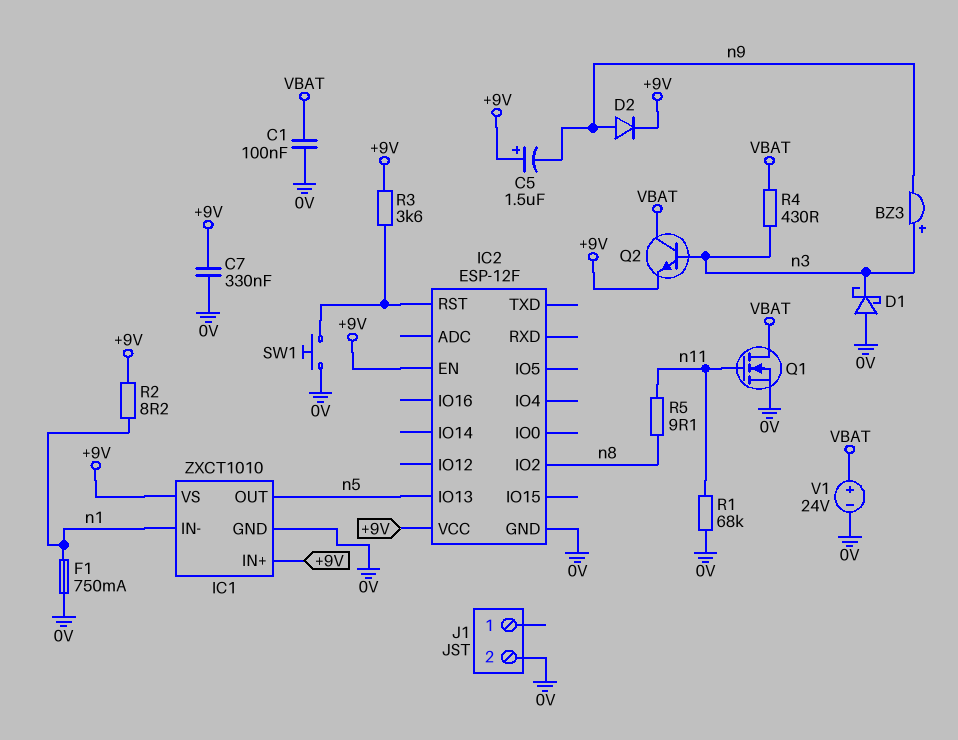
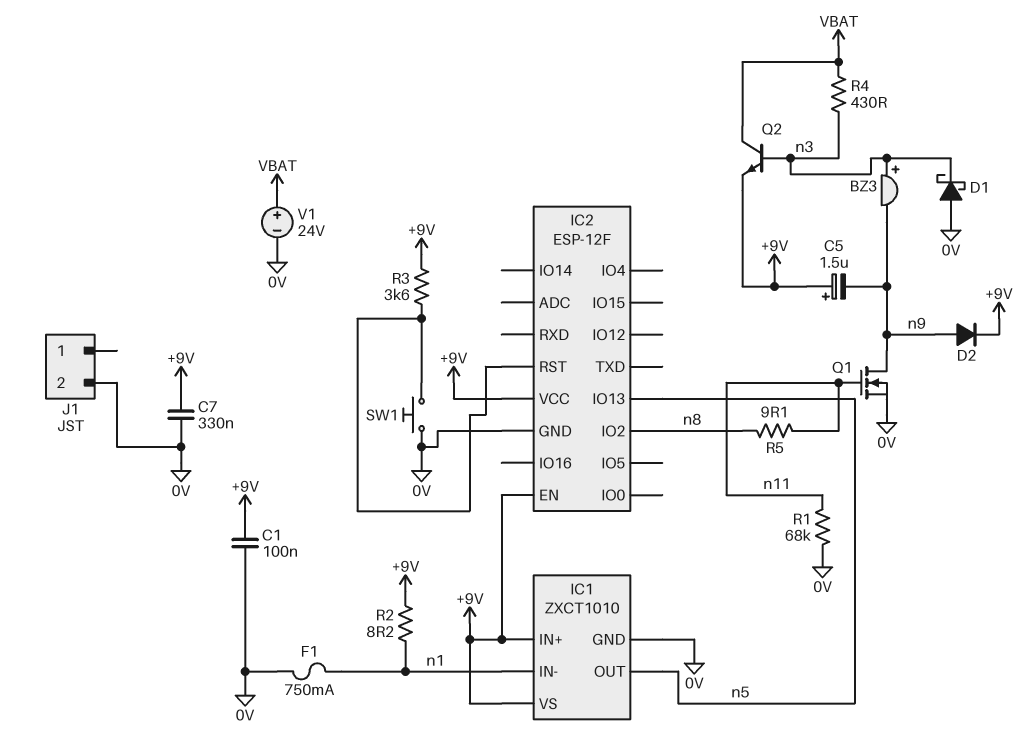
C1: 100nF (0V, VBAT) -> 100nF (+9V, 0V)
Q1: NMOS (G n11, D VBAT, S 0V) -> NMOS (G n11, D n9, S 0V)

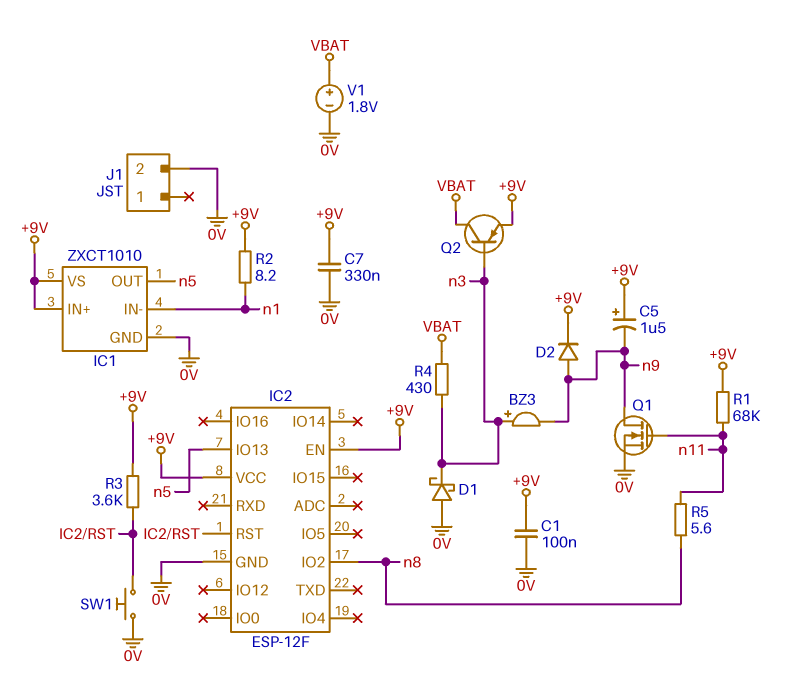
F1: 750mA (0V, n1) -> none
Q2: NPN (B n3, C VBAT, E +9V) -> PNP (B n3, C VBAT, E +9V)
R1: 68k (0V, n11) -> 68k (+9V, n11)
R5: 9.1 (n8, n11) -> 5.6 (n8, n11)
V1: 24V (plus VBAT, minus 0V) -> 1.8V (plus VBAT, minus 0V)

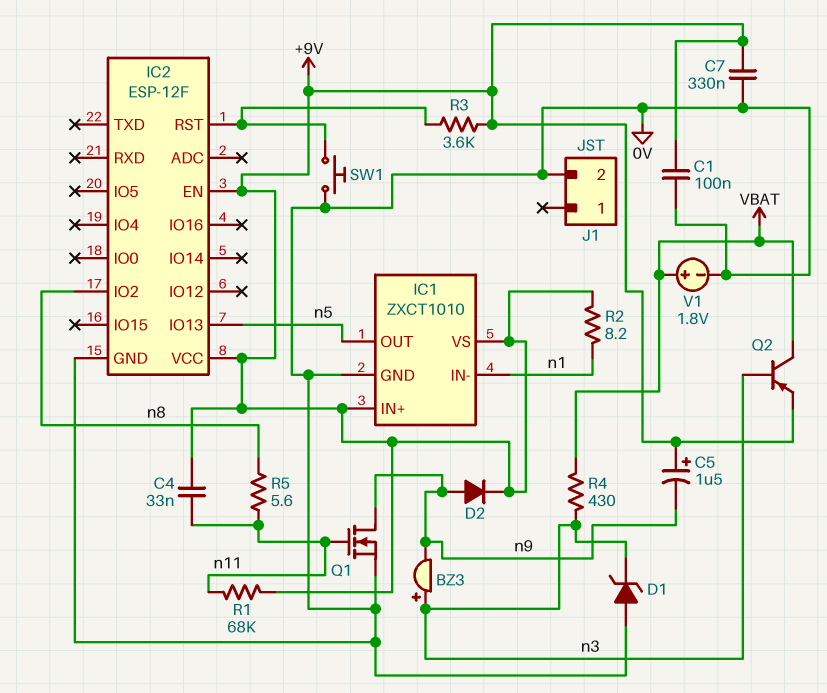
C4: none -> 33nF (+9V, n11)
D1: schottky (A 0V, K n3) -> zener (A 0V, K n3)

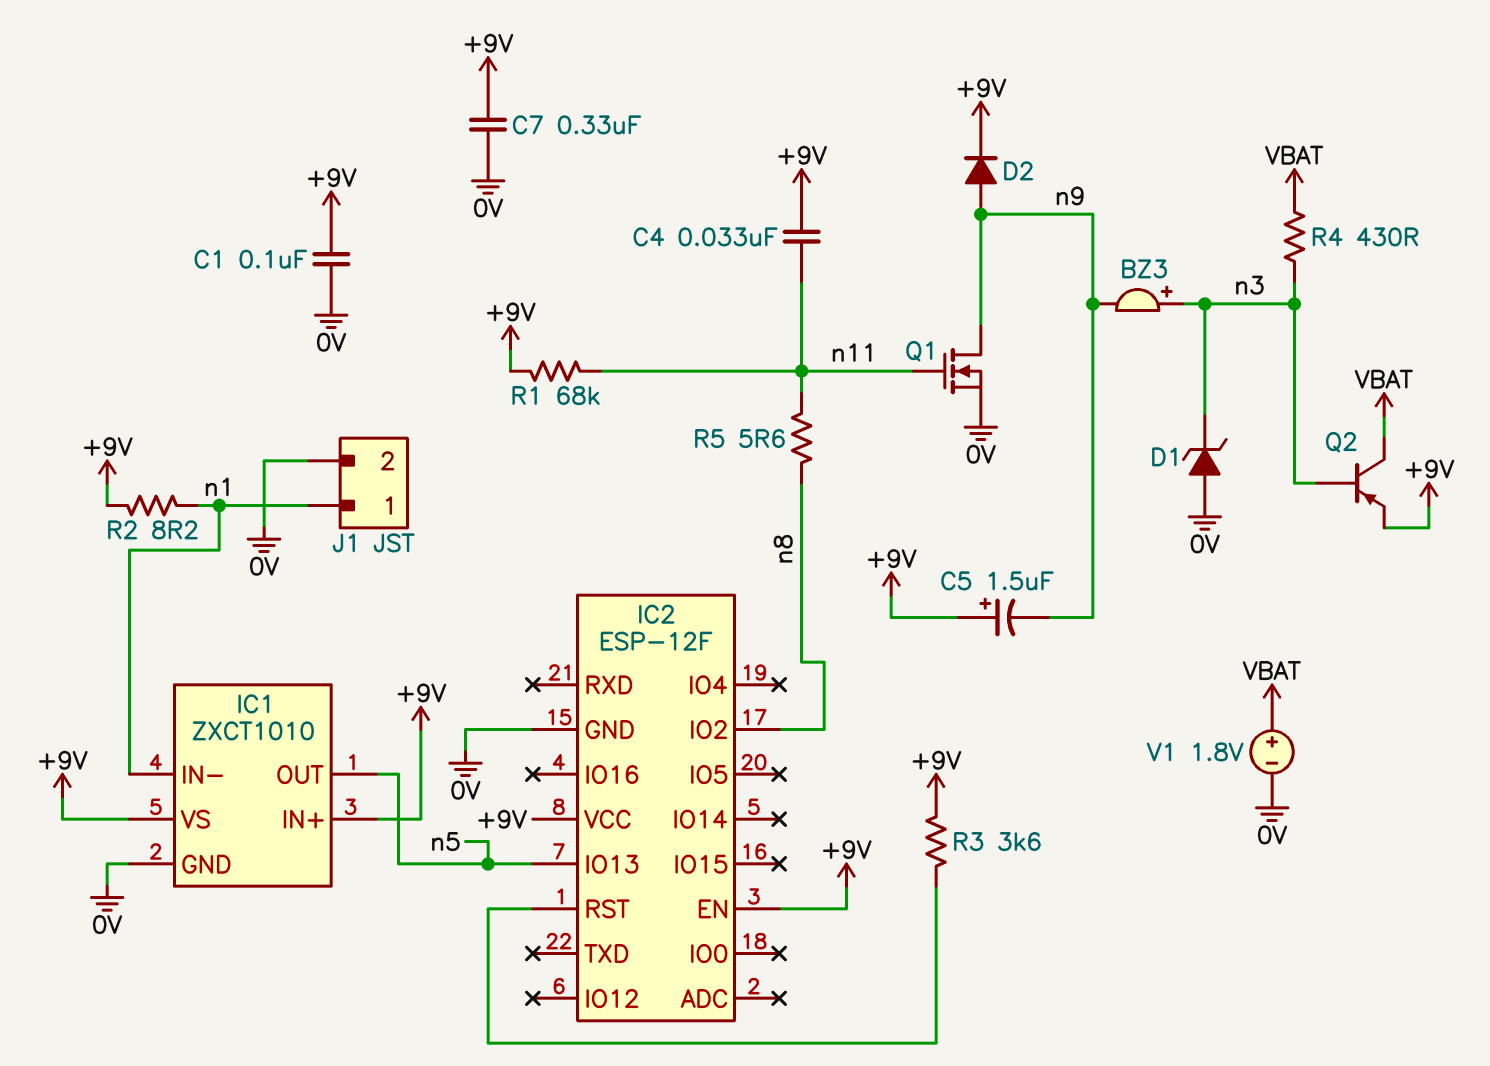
J1 pin 1: none -> n1
SW1: button (0V, IC2/RST) -> none

